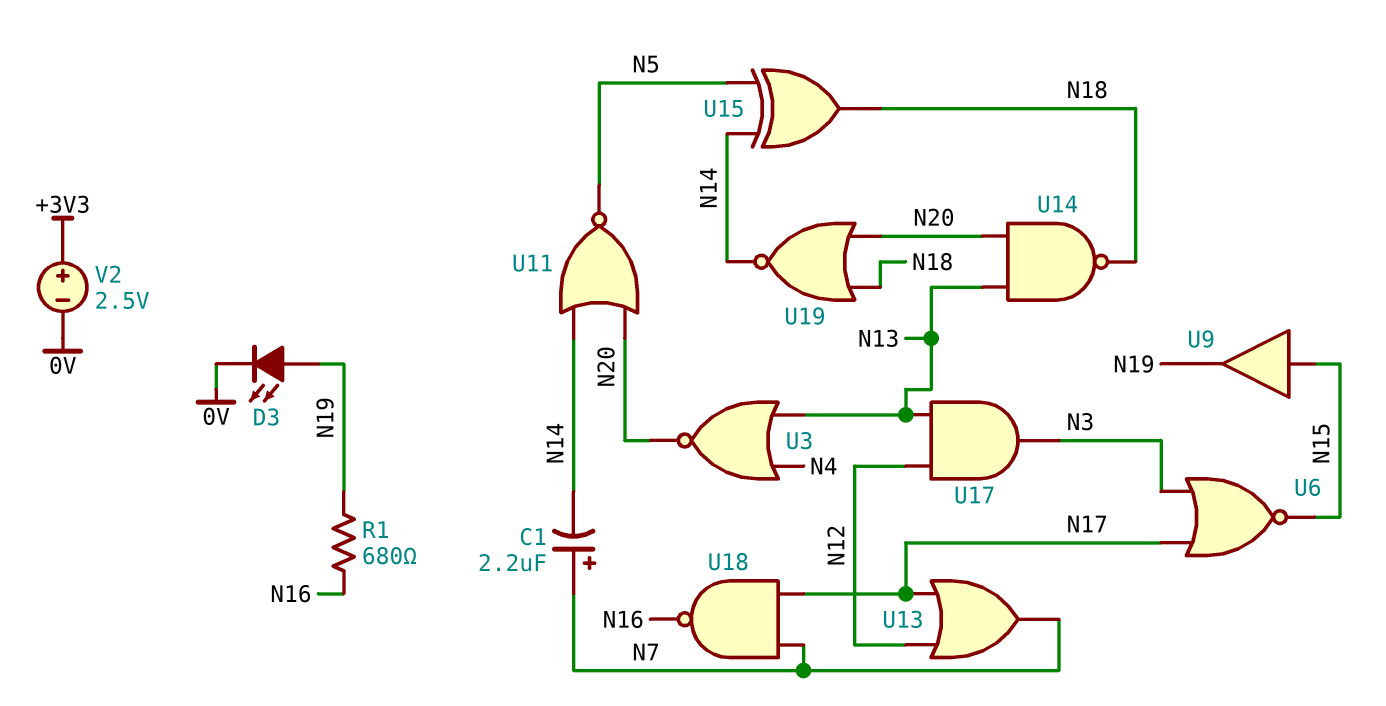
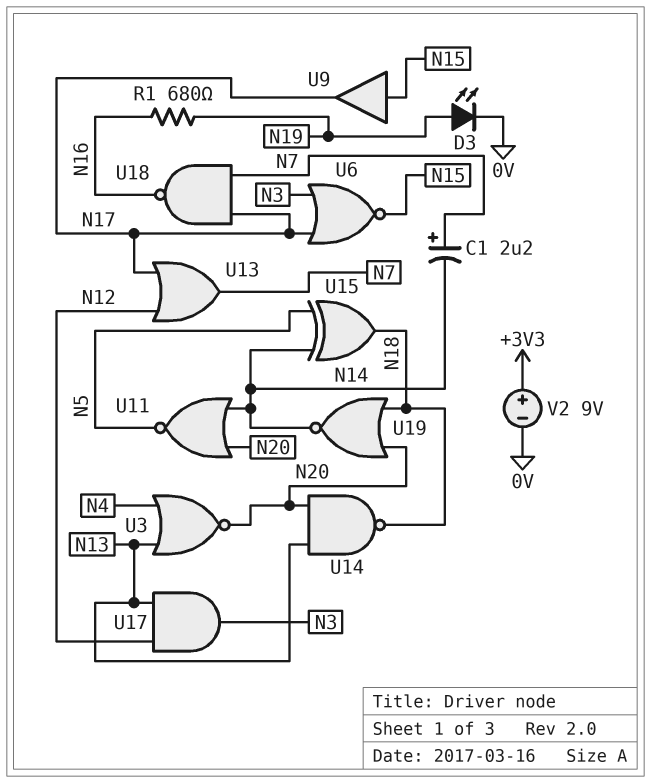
U9: buffer (in N15, out N19) -> buffer (in N15, out N17)
V2: 2.5V (plus +3V3, minus 0V) -> 9V (plus +3V3, minus 0V)

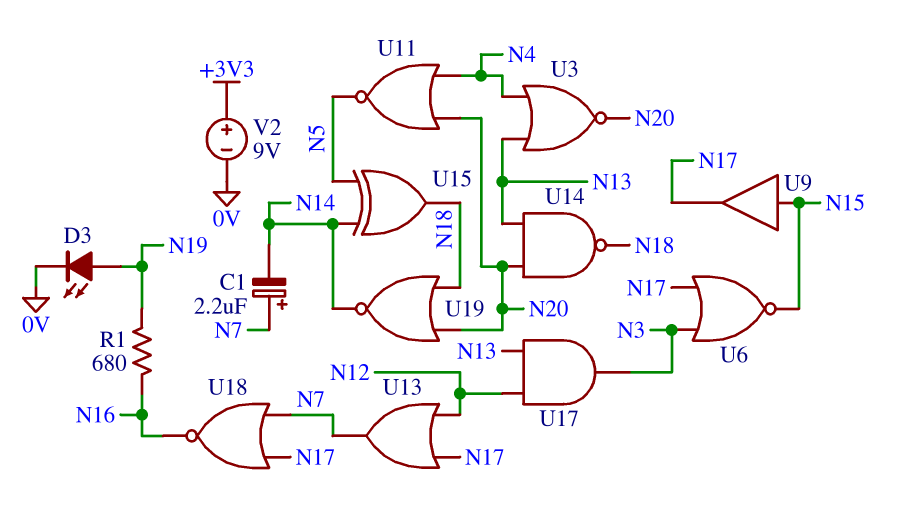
U11: NOR (in N14, in N20, out N5) -> NOR (in N4, in N20, out N5)
U18: NAND (in N7, in N17, out N16) -> NOR (in N7, in N17, out N16)

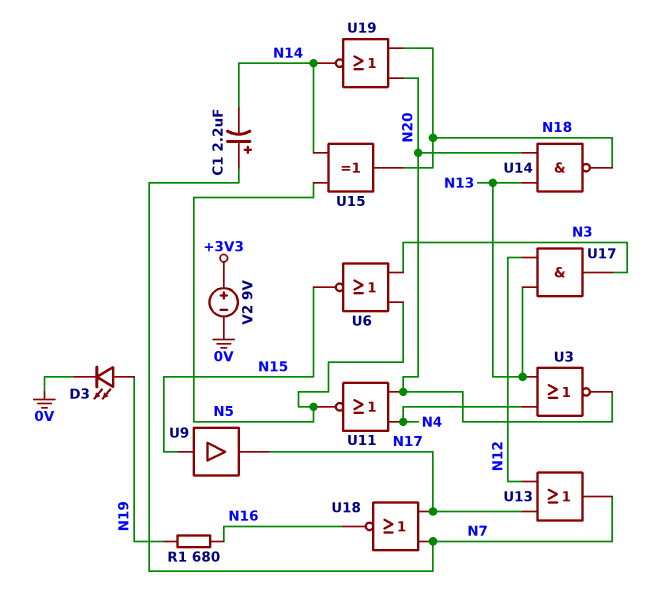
U6: NOR (in N3, in N17, out N15) -> NOR (in N3, in N5, out N15)

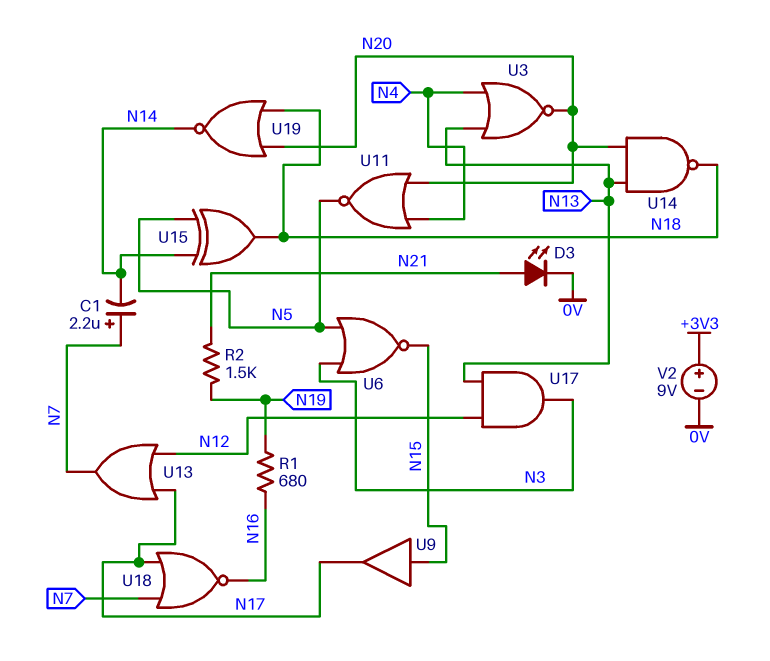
D3: LED (A N19, K 0V) -> LED (A N21, K 0V)
R2: none -> 1.5k (N19, N21)

